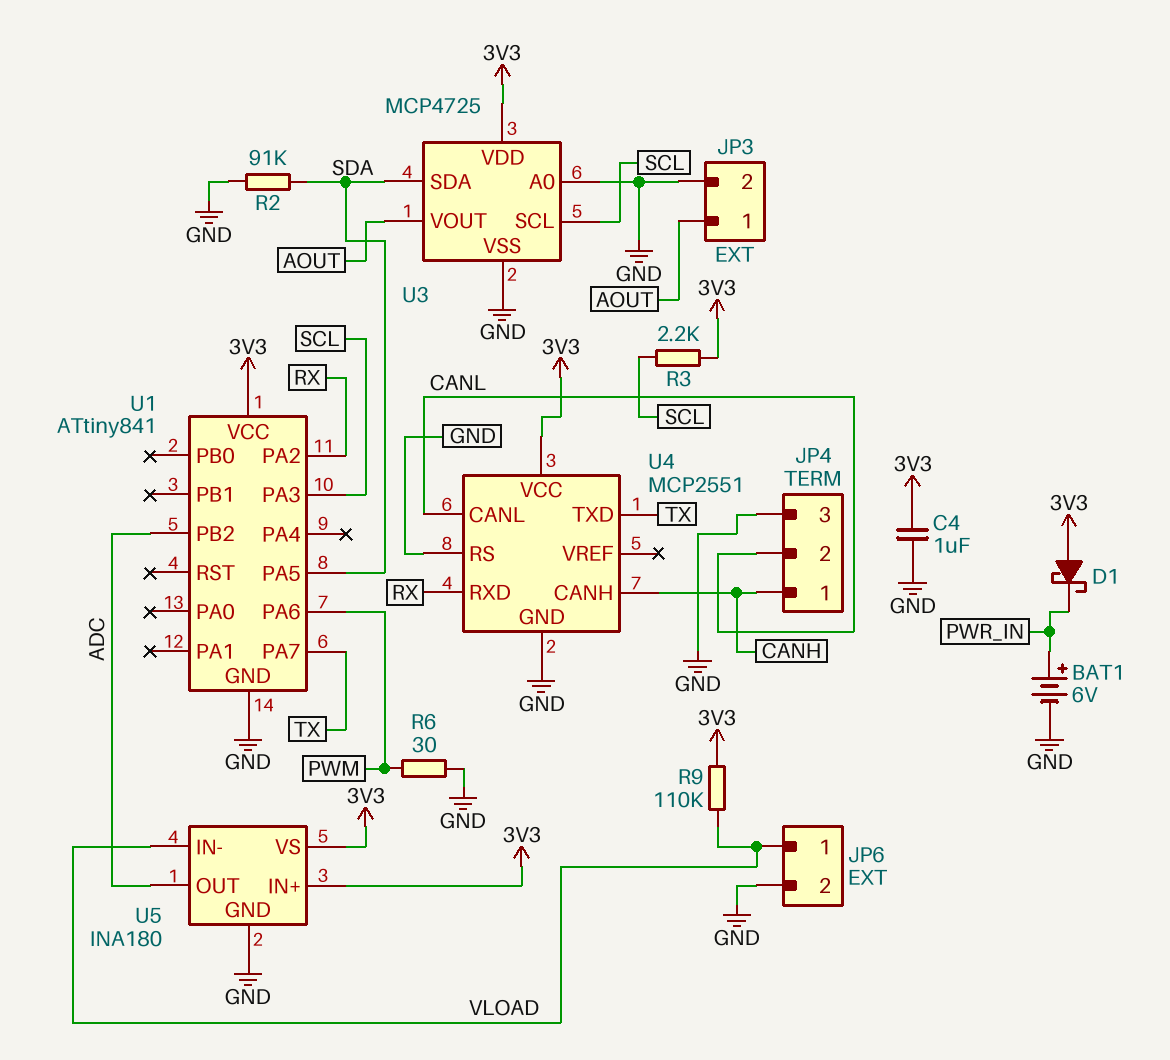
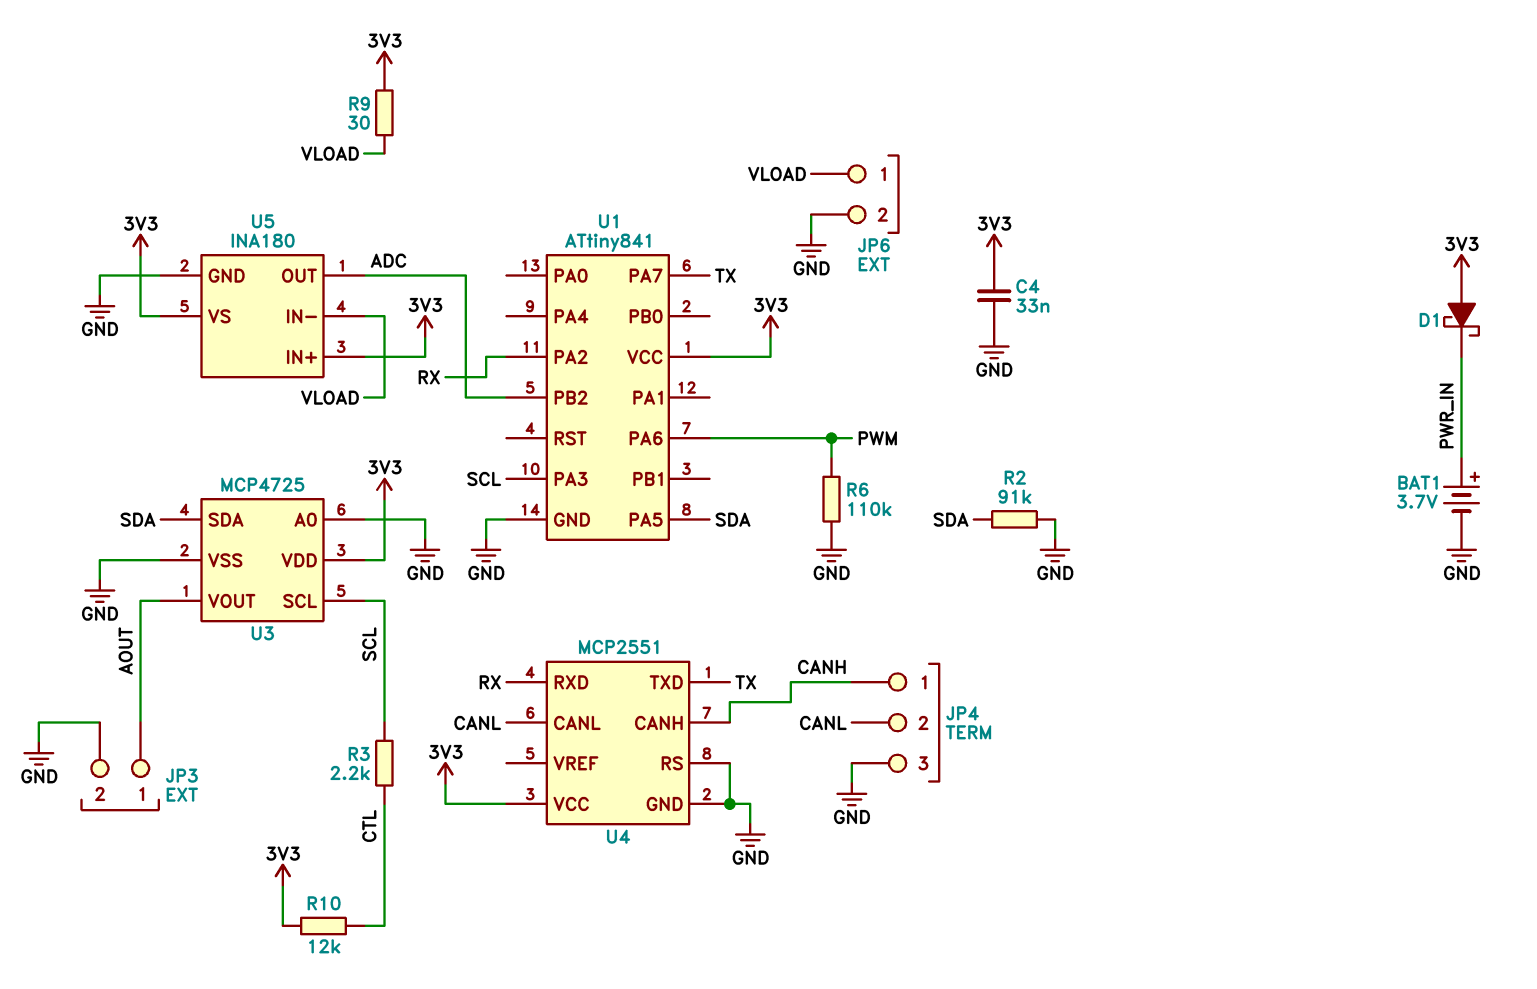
BAT1: 6V (plus PWR_IN, minus GND) -> 3.7V (plus PWR_IN, minus GND)
C4: 1uF (3V3, GND) -> 33nF (3V3, GND)
R3: 2.2k (3V3, SCL) -> 2.2k (CTL, SCL)
R6: 30 (GND, PWM) -> 110k (GND, PWM)
R9: 110k (3V3, VLOAD) -> 30 (3V3, VLOAD)
R10: none -> 12k (3V3, CTL)

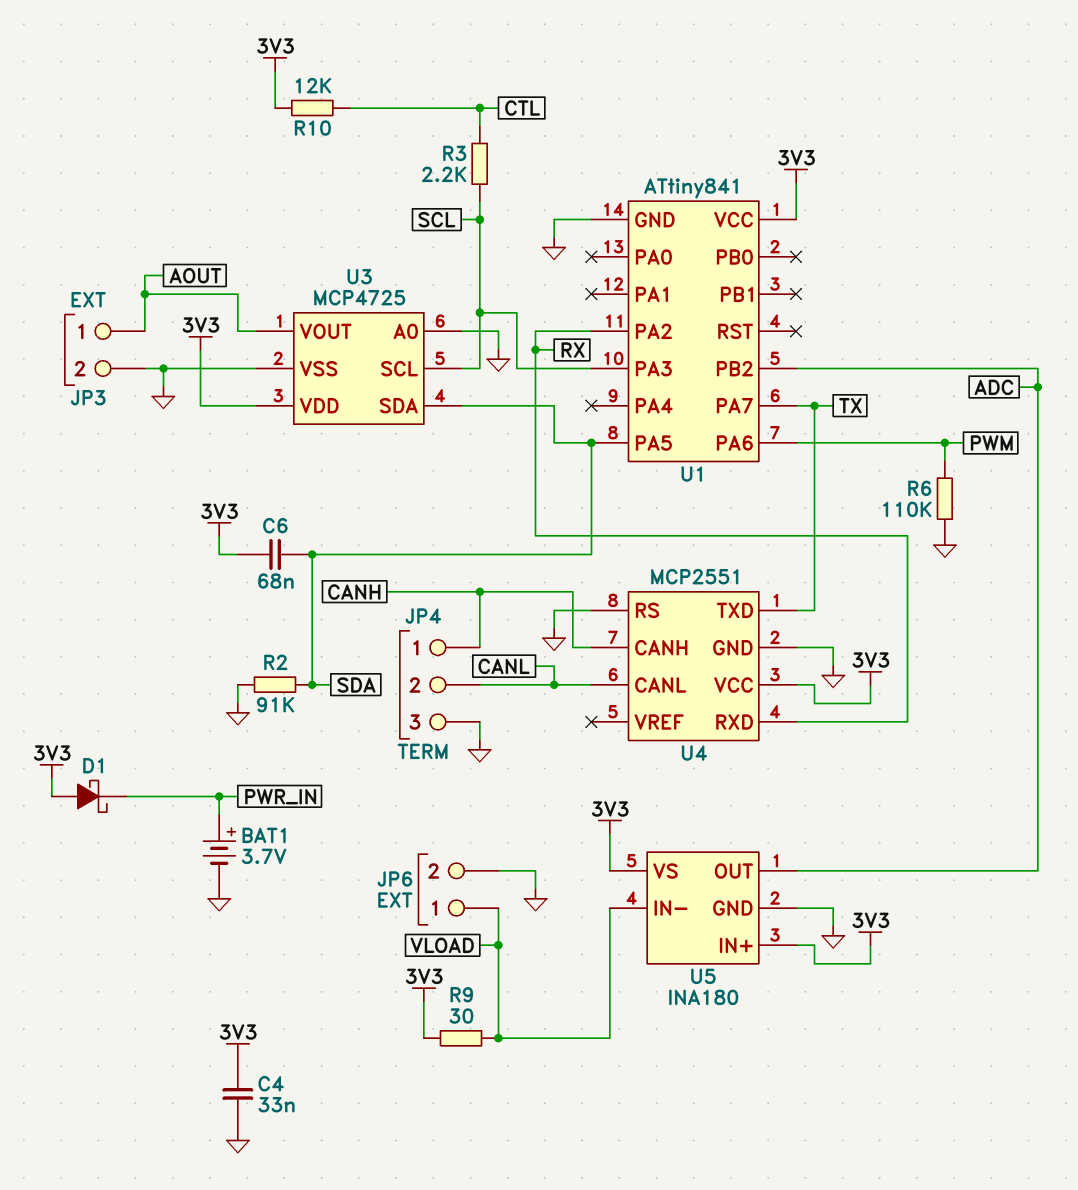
C6: none -> 68nF (3V3, SDA)

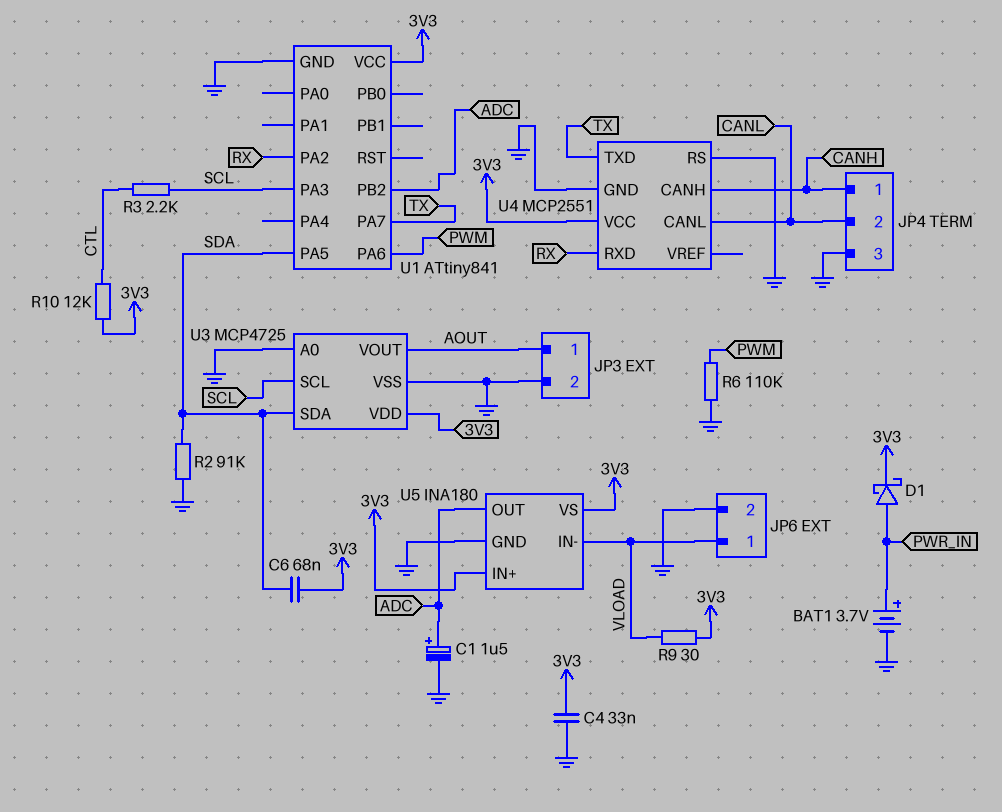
C1: none -> 1.5uF (plus ADC, minus GND)
D1: schottky (A 3V3, K PWR_IN) -> schottky (A PWR_IN, K 3V3)

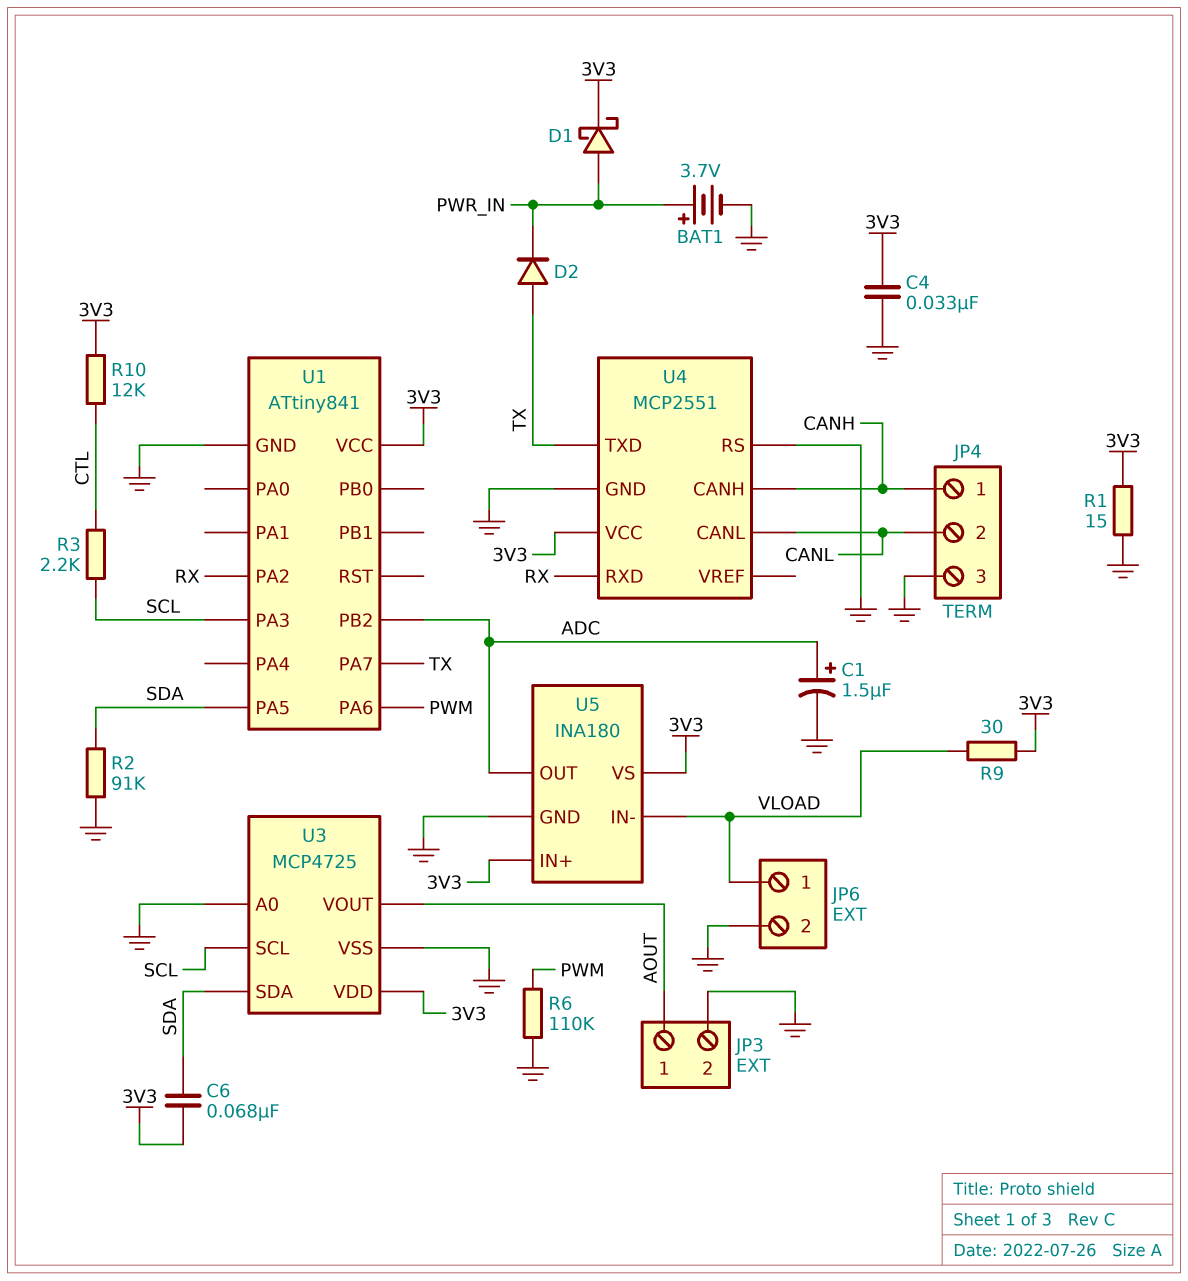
D2: none -> diode (A TX, K PWR_IN)
R1: none -> 15 (3V3, GND)

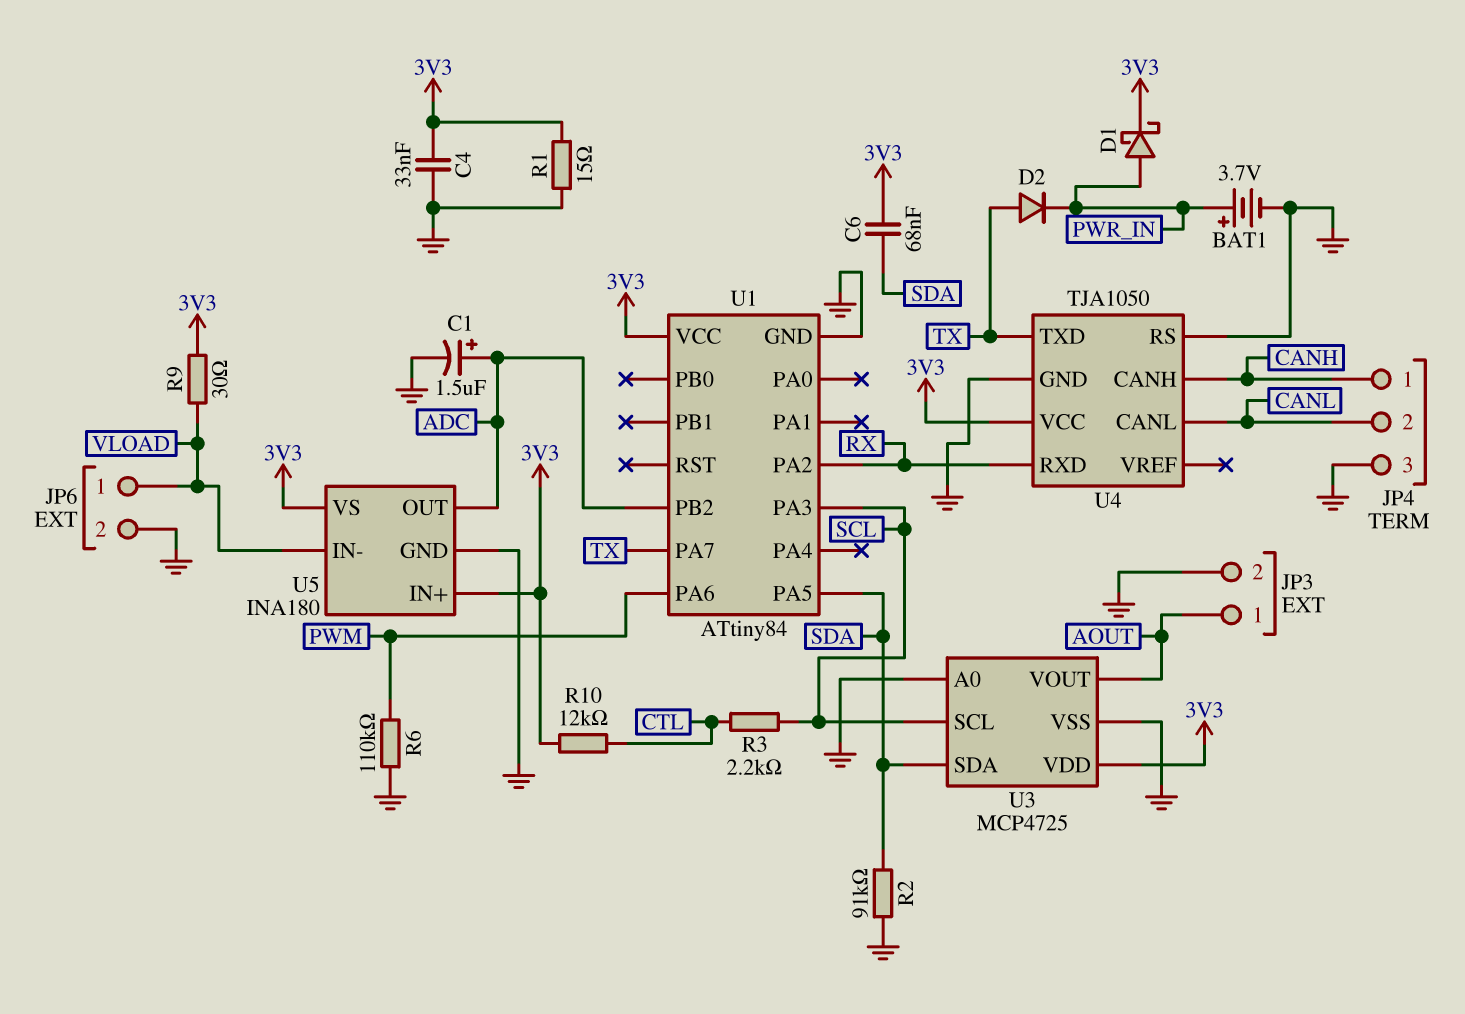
U1: ATtiny841 -> ATtiny84
U4: MCP2551 -> TJA1050

